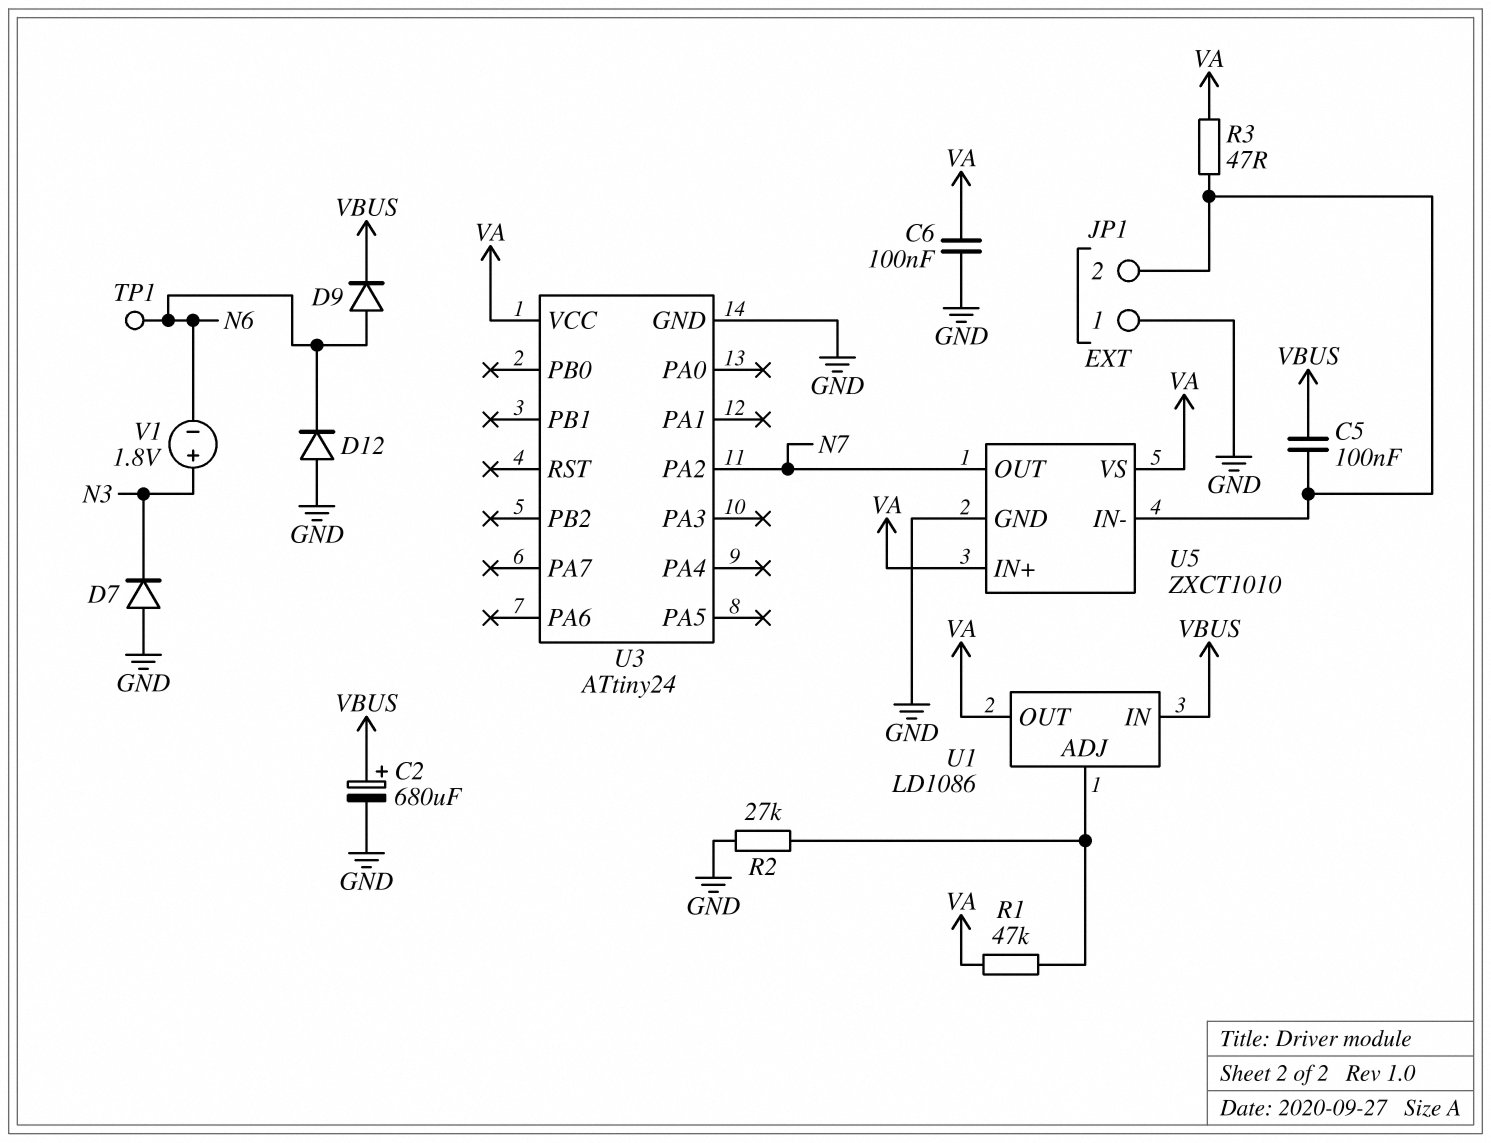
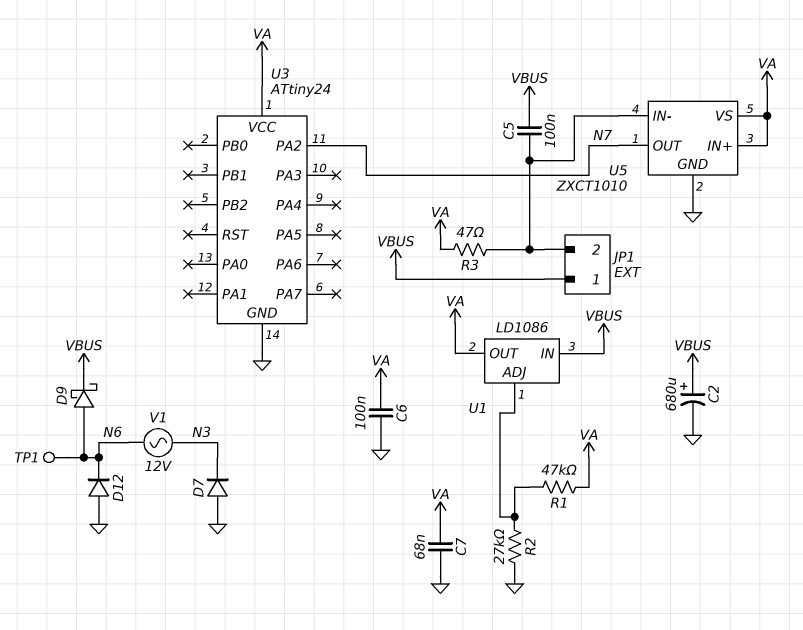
C7: none -> 68nF (GND, VA)
D9: diode (A N6, K VBUS) -> schottky (A N6, K VBUS)
JP1 pin 1: GND -> VBUS
V1: 1.8V (plus N3, minus N6) -> AC 12V (N3, N6)

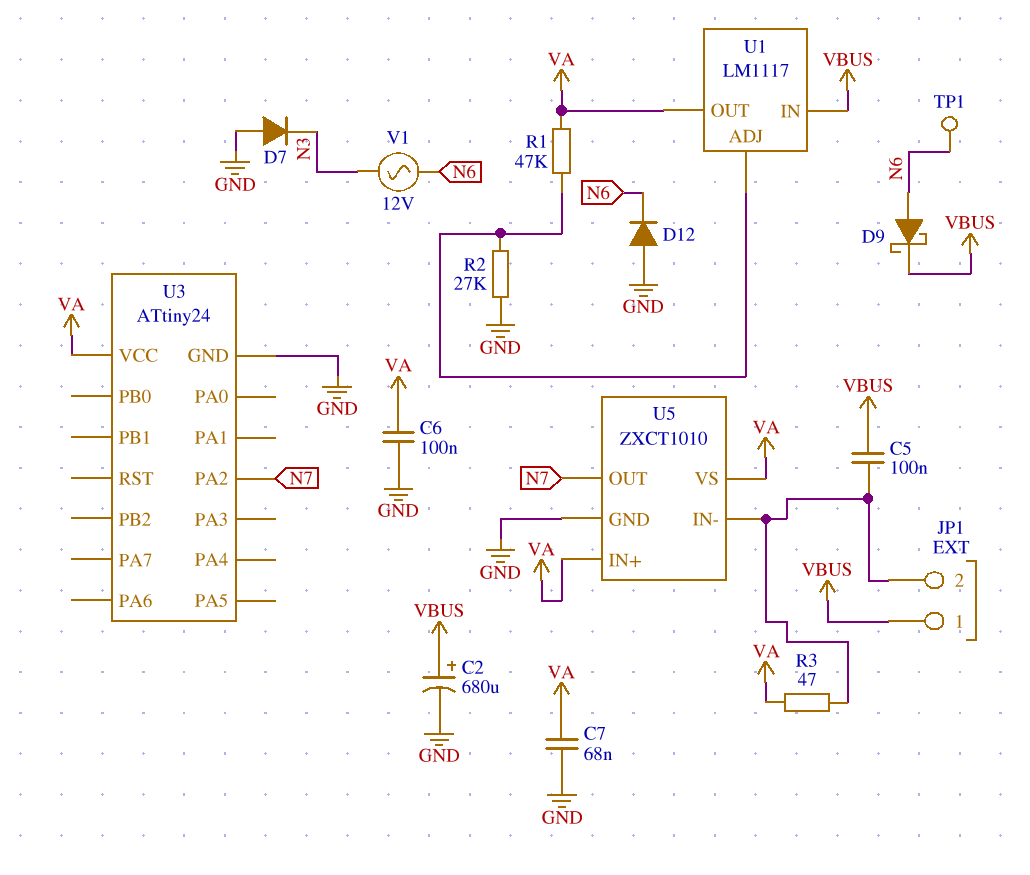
U1: LD1086 -> LM1117

